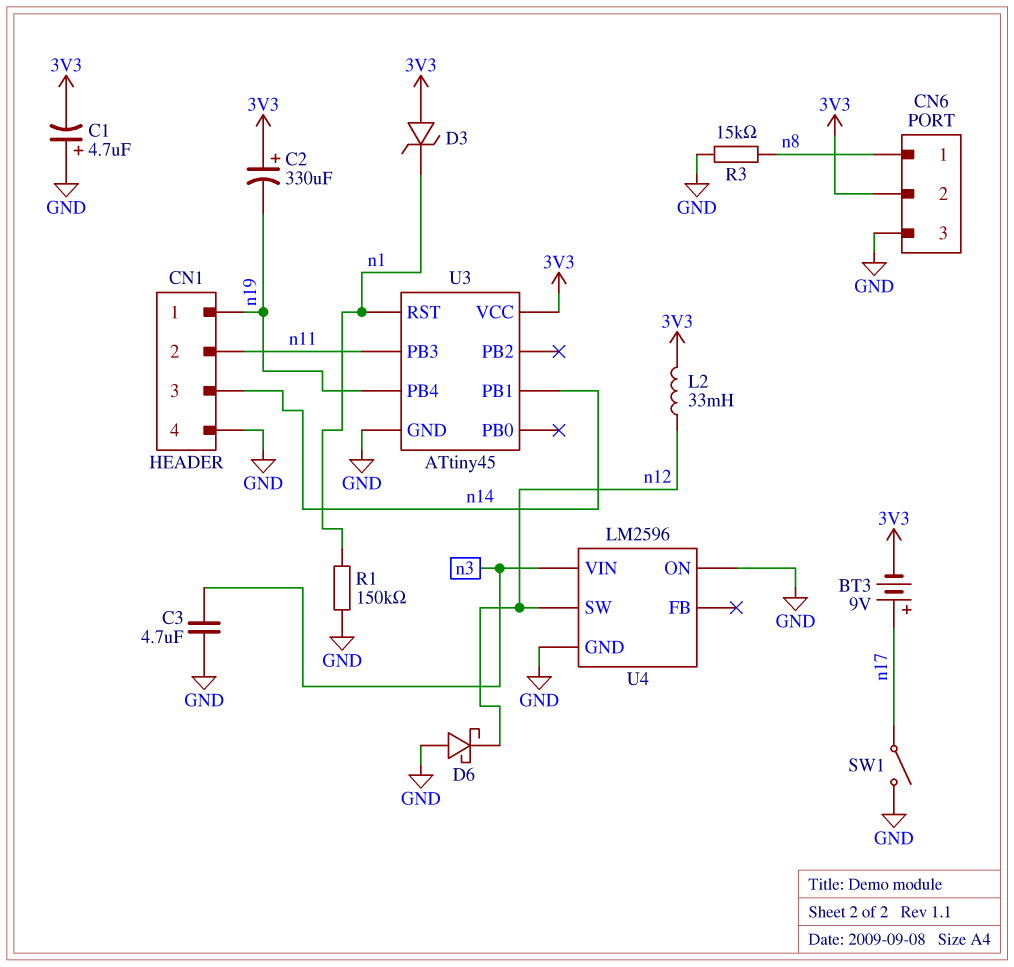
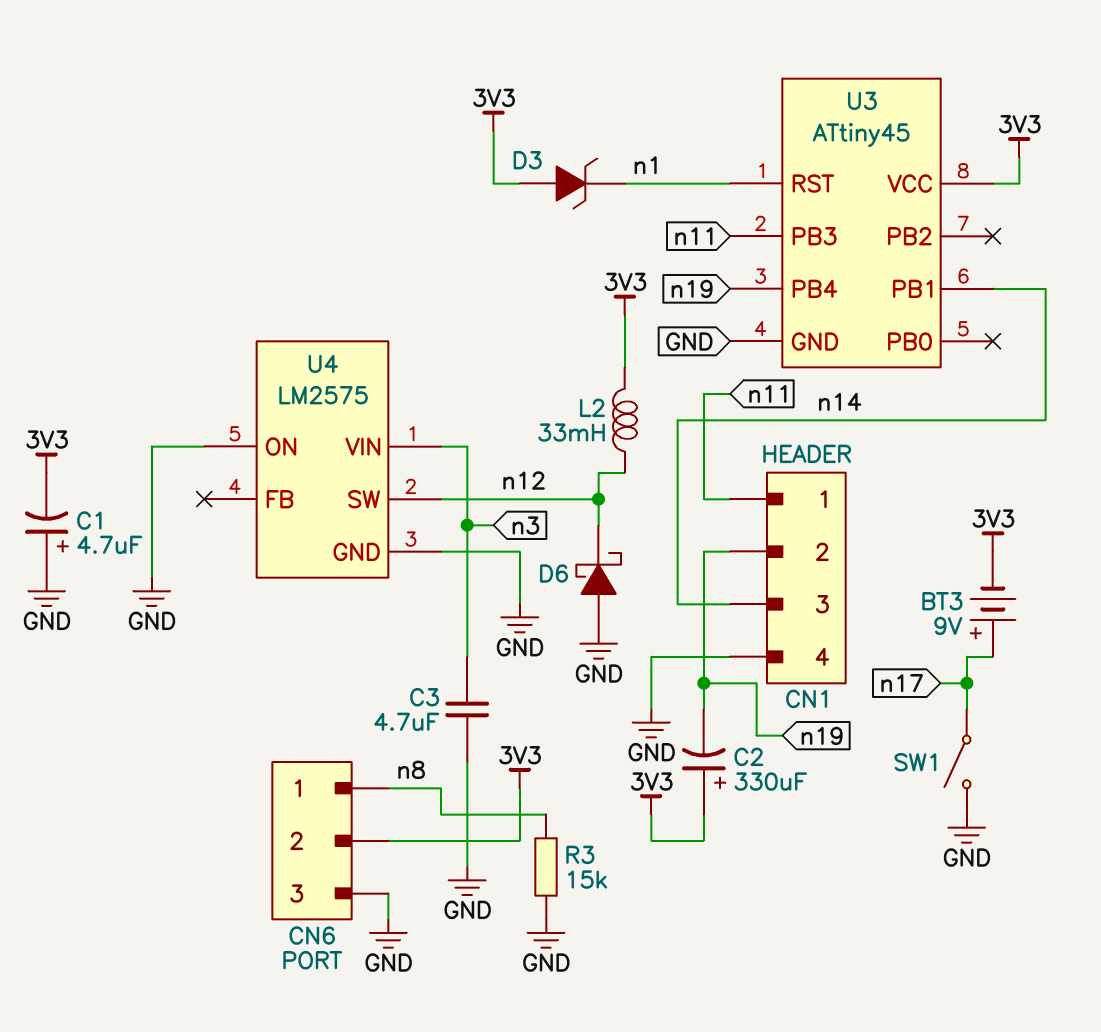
CN1 pin 1: n19 -> n11
CN1 pin 2: n11 -> n19
R1: 150k (GND, n1) -> none
U4: LM2596 -> LM2575

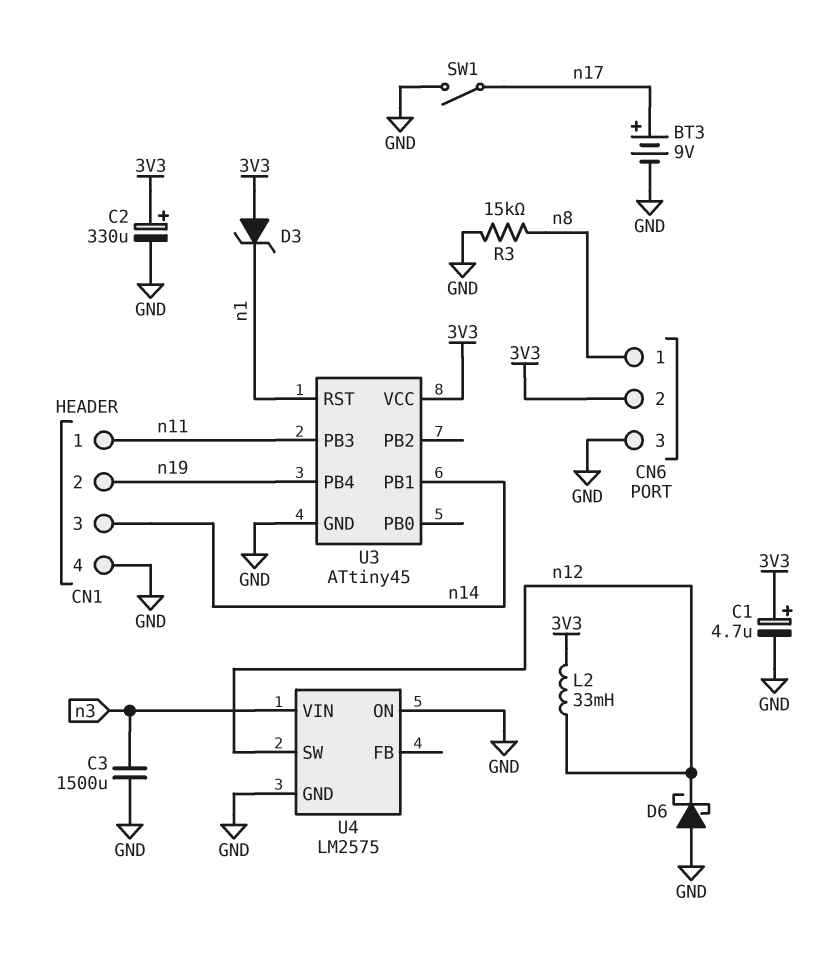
BT3: 9V (plus n17, minus 3V3) -> 9V (plus n17, minus GND)
C1: 4.7uF (plus GND, minus 3V3) -> 4.7uF (plus 3V3, minus GND)
C2: 330uF (plus 3V3, minus n19) -> 330uF (plus 3V3, minus GND)
C3: 4.7uF (GND, n3) -> 1500uF (GND, n3)

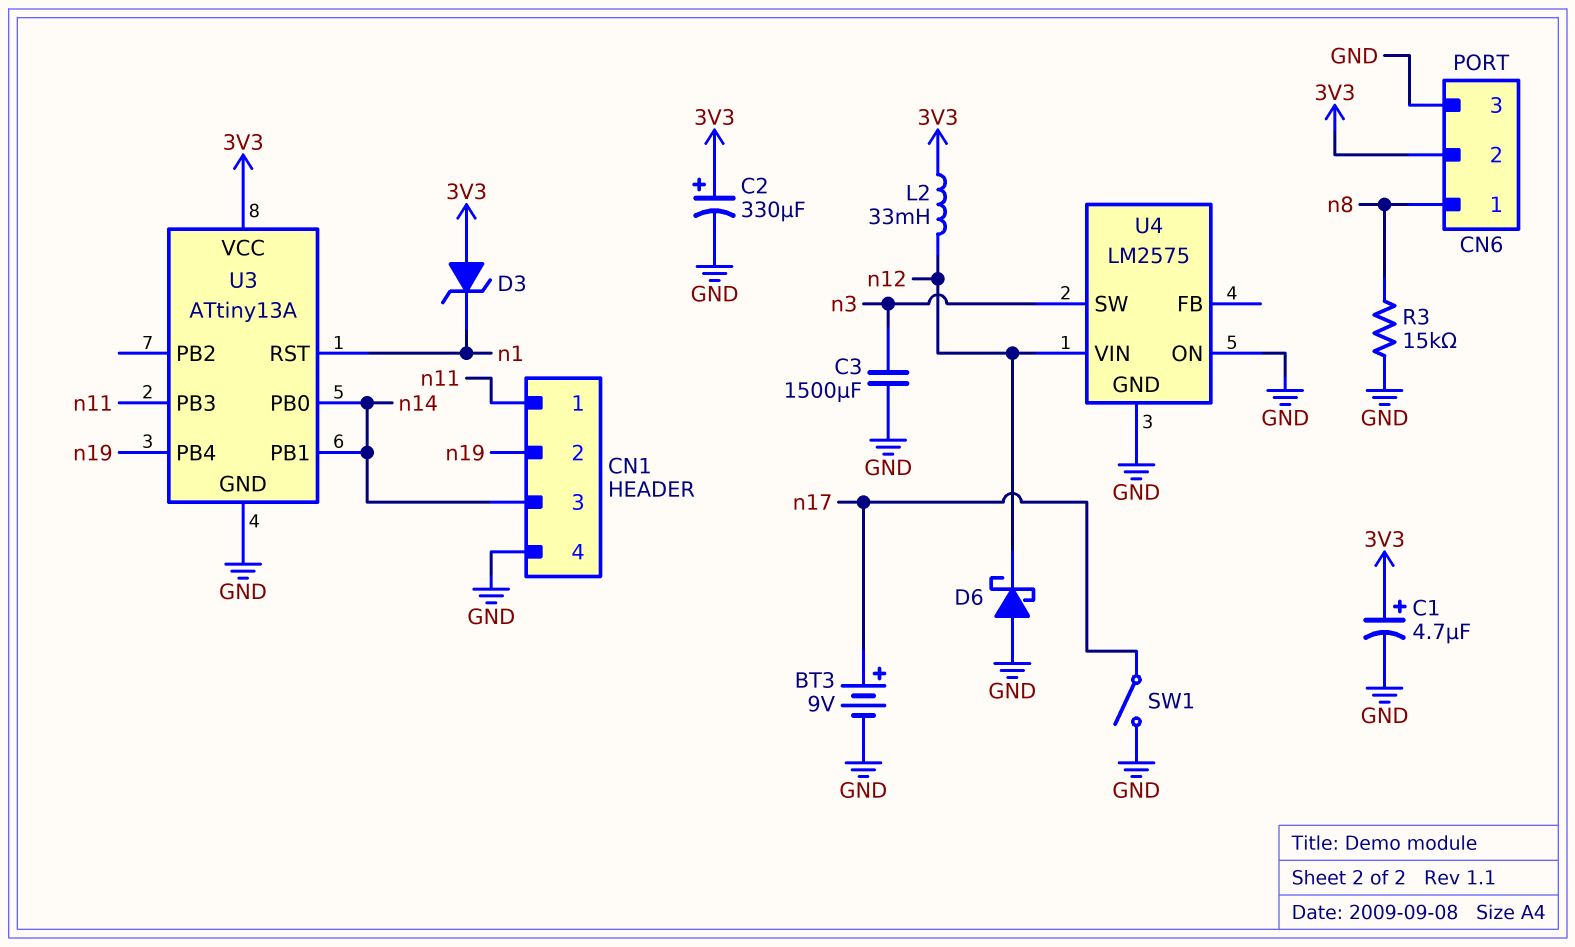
U3: ATtiny45 -> ATtiny13A
U3 pin PB0: none -> n14
U4 pin SW: n12 -> n3
U4 pin VIN: n3 -> n12

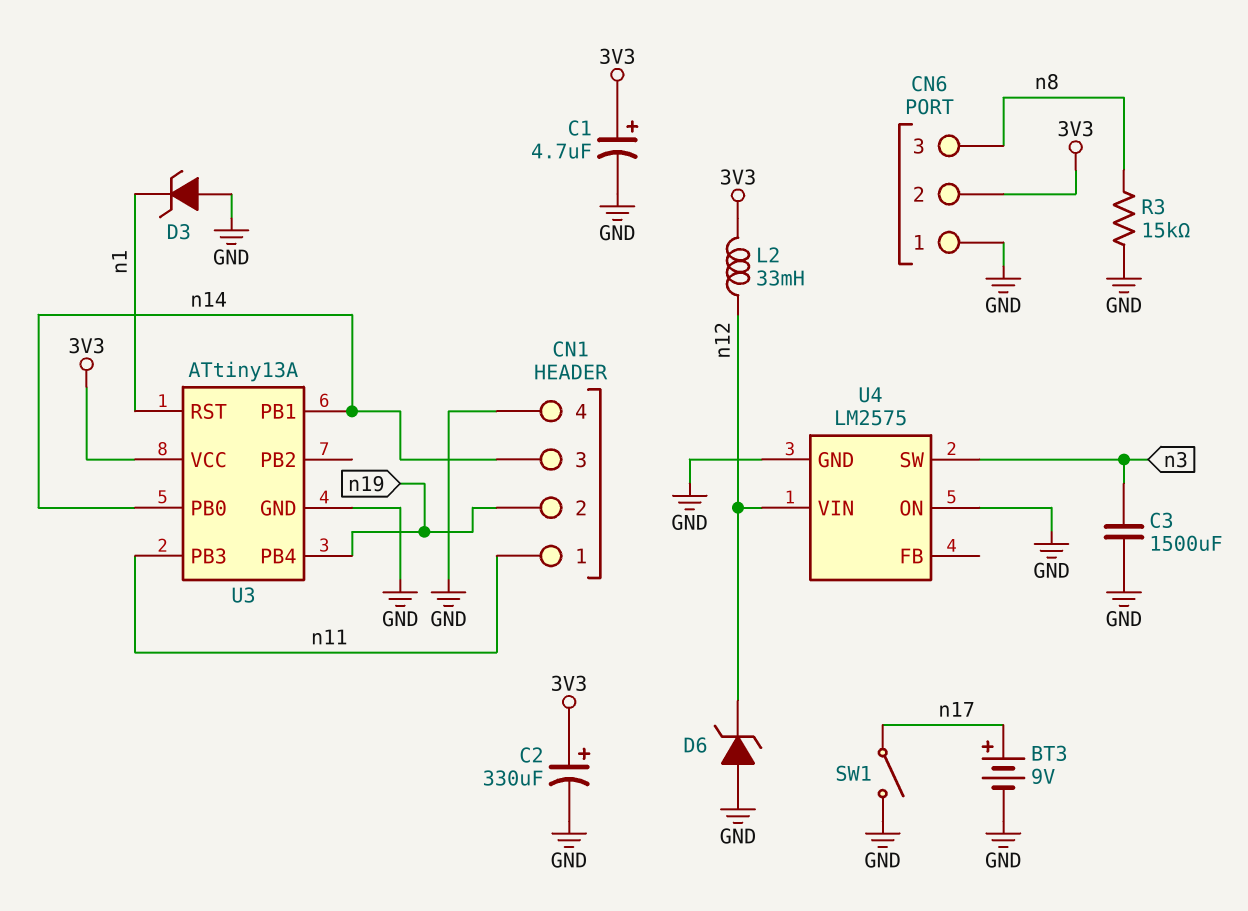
CN6 pin 1: n8 -> GND
CN6 pin 3: GND -> n8
D3: zener (A 3V3, K n1) -> zener (A GND, K n1)
D6: schottky (A GND, K n12) -> zener (A GND, K n12)

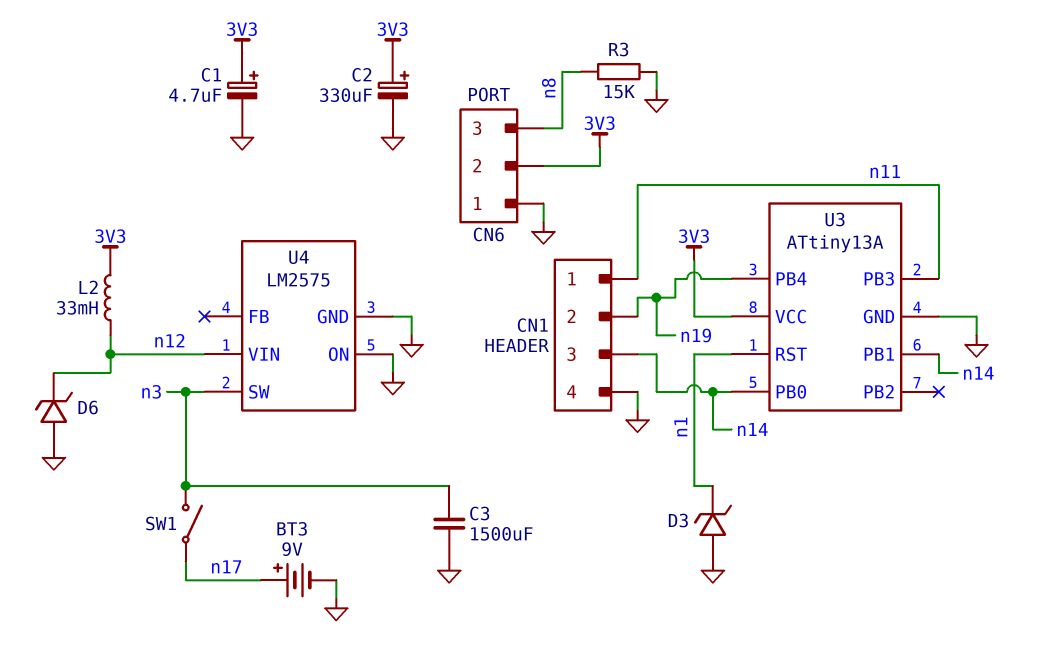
SW1: switch (GND, n17) -> switch (n3, n17)

